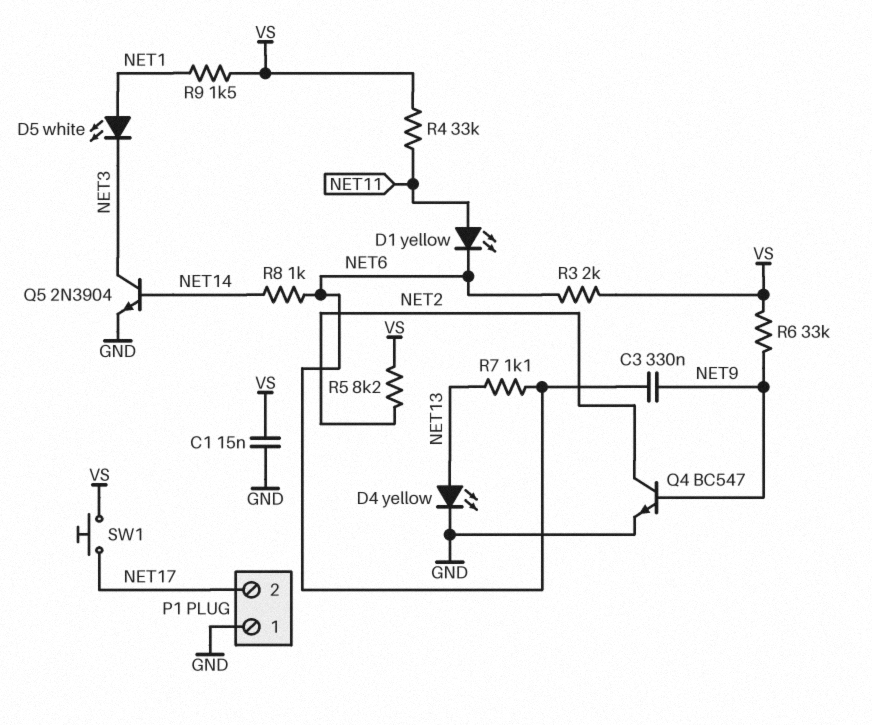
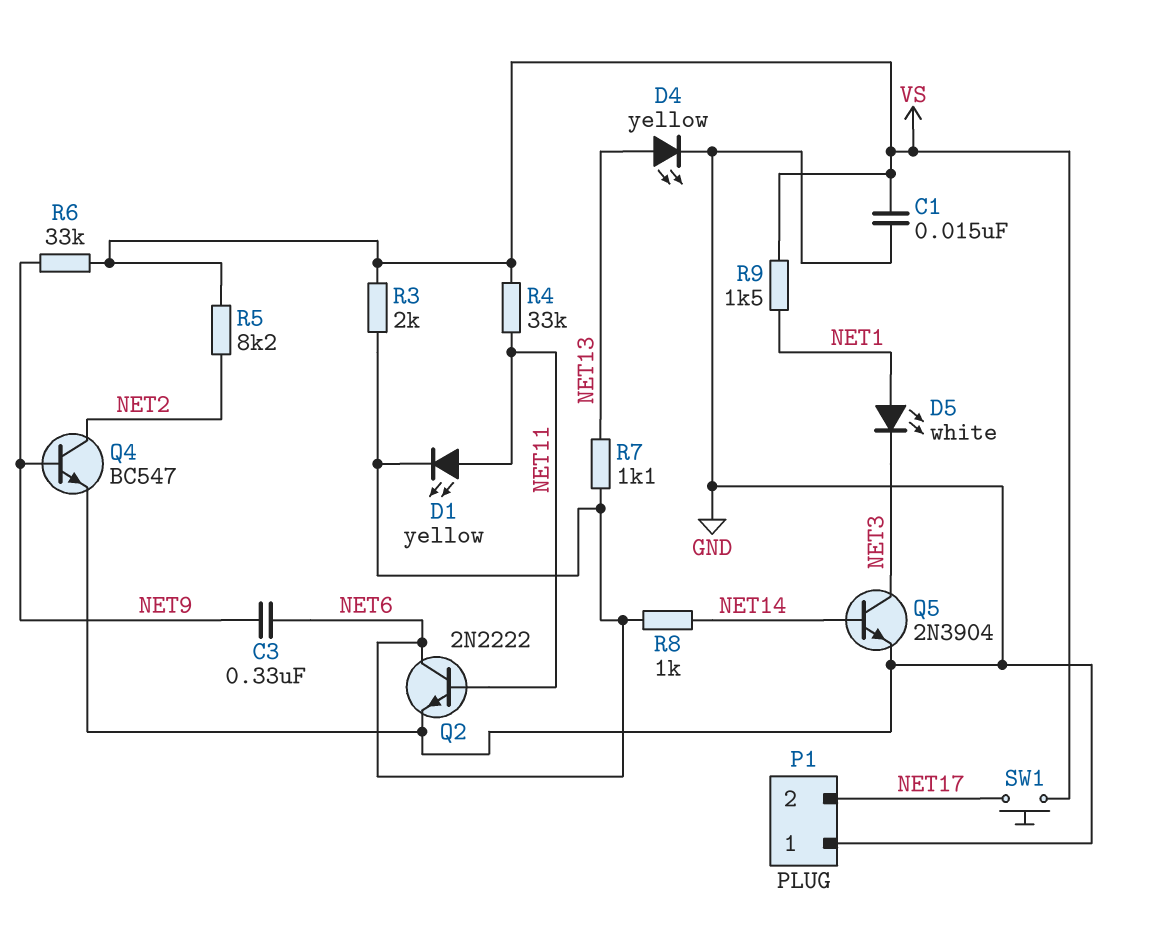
Q2: none -> NPN 2N2222 (B NET11, C NET6, E GND)

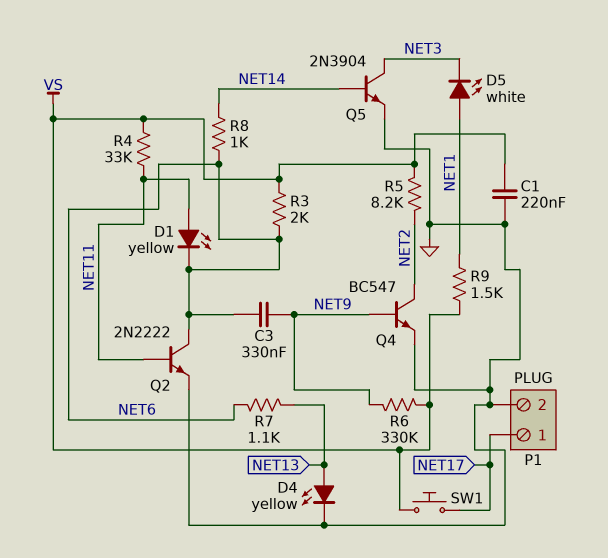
C1: 15nF (GND, VS) -> 220nF (GND, VS)
P1 pin 1: GND -> NET17
P1 pin 2: NET17 -> GND
R6: 33k (NET9, VS) -> 330k (NET9, VS)

